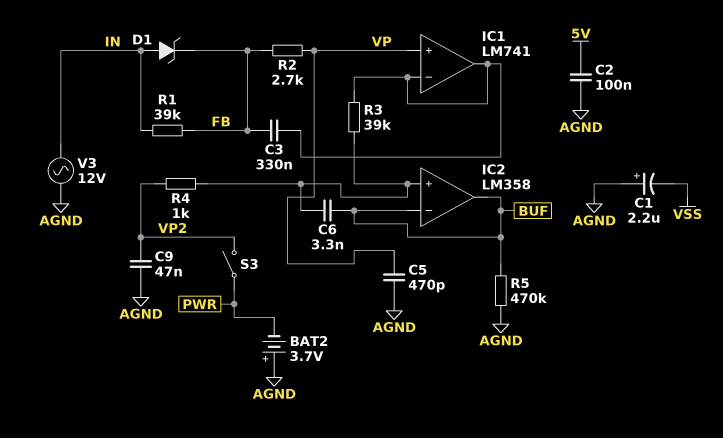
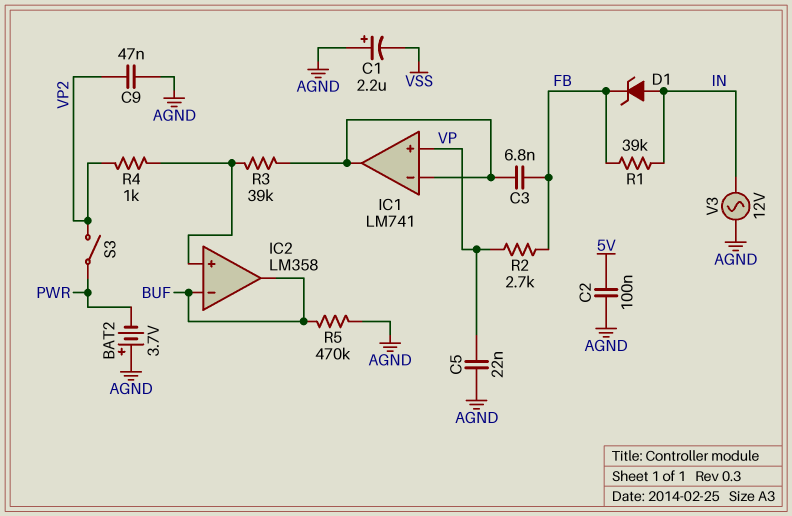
C3: 330nF (FB, IC1/in-) -> 6.8nF (FB, IC1/in-)
C5: 470pF (AGND, VP) -> 22nF (AGND, VP)
C6: 3.3nF (BUF, IC2/in+) -> none

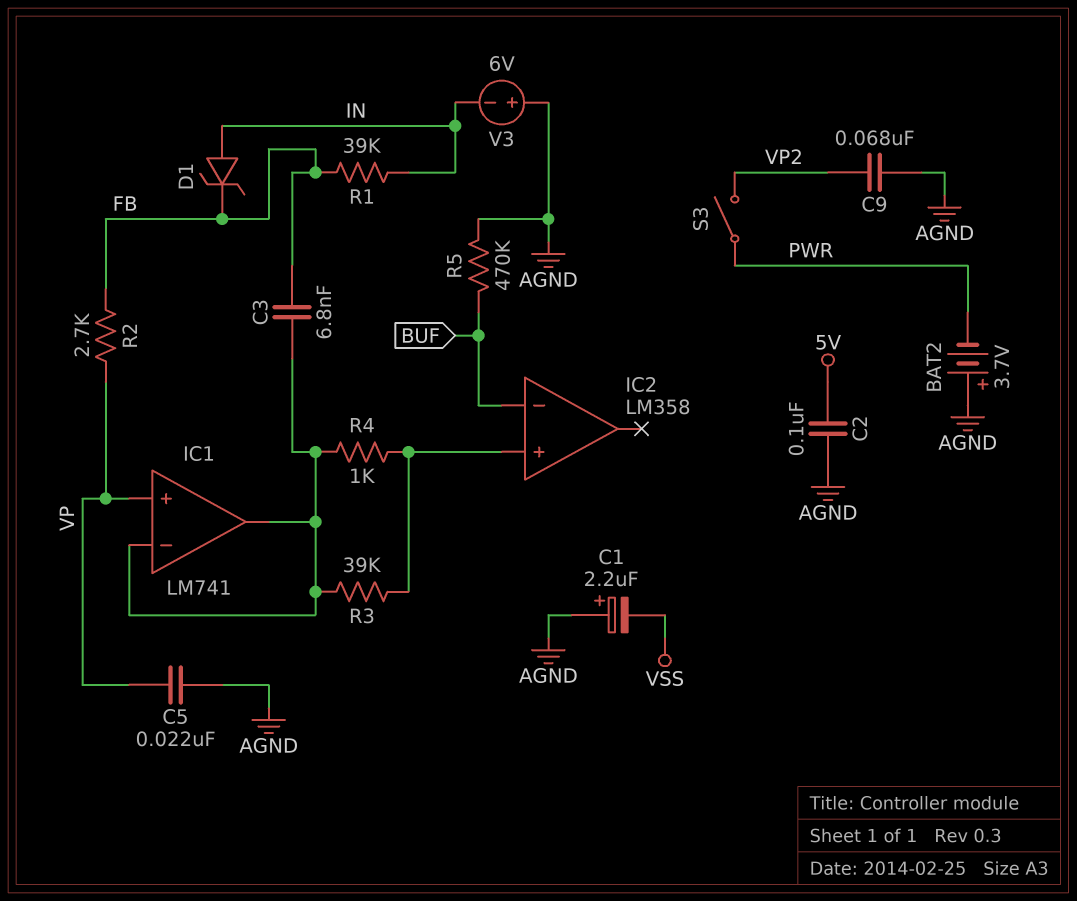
C9: 47nF (AGND, VP2) -> 68nF (AGND, VP2)
IC2 pin out: BUF -> none
R4: 1k (IC2/in+, VP2) -> 1k (IC1/in-, IC2/in+)
V3: AC 12V (AGND, IN) -> 6V (plus AGND, minus IN)

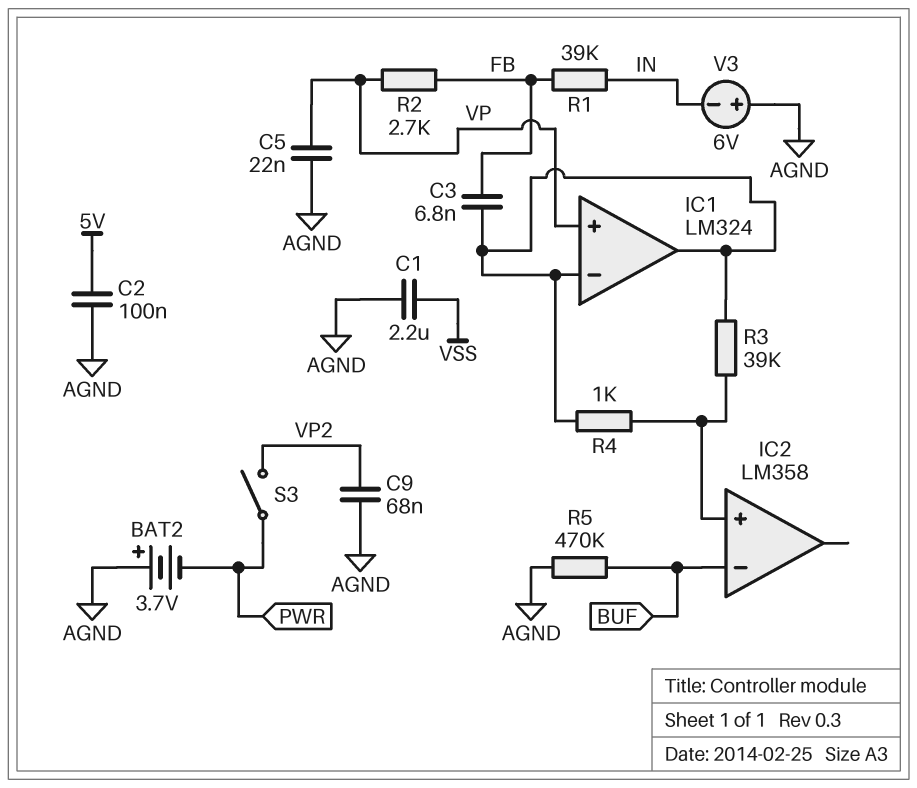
C1: 2.2uF (plus AGND, minus VSS) -> 2.2uF (AGND, VSS)
D1: zener (A IN, K FB) -> none
IC1: LM741 -> LM324

